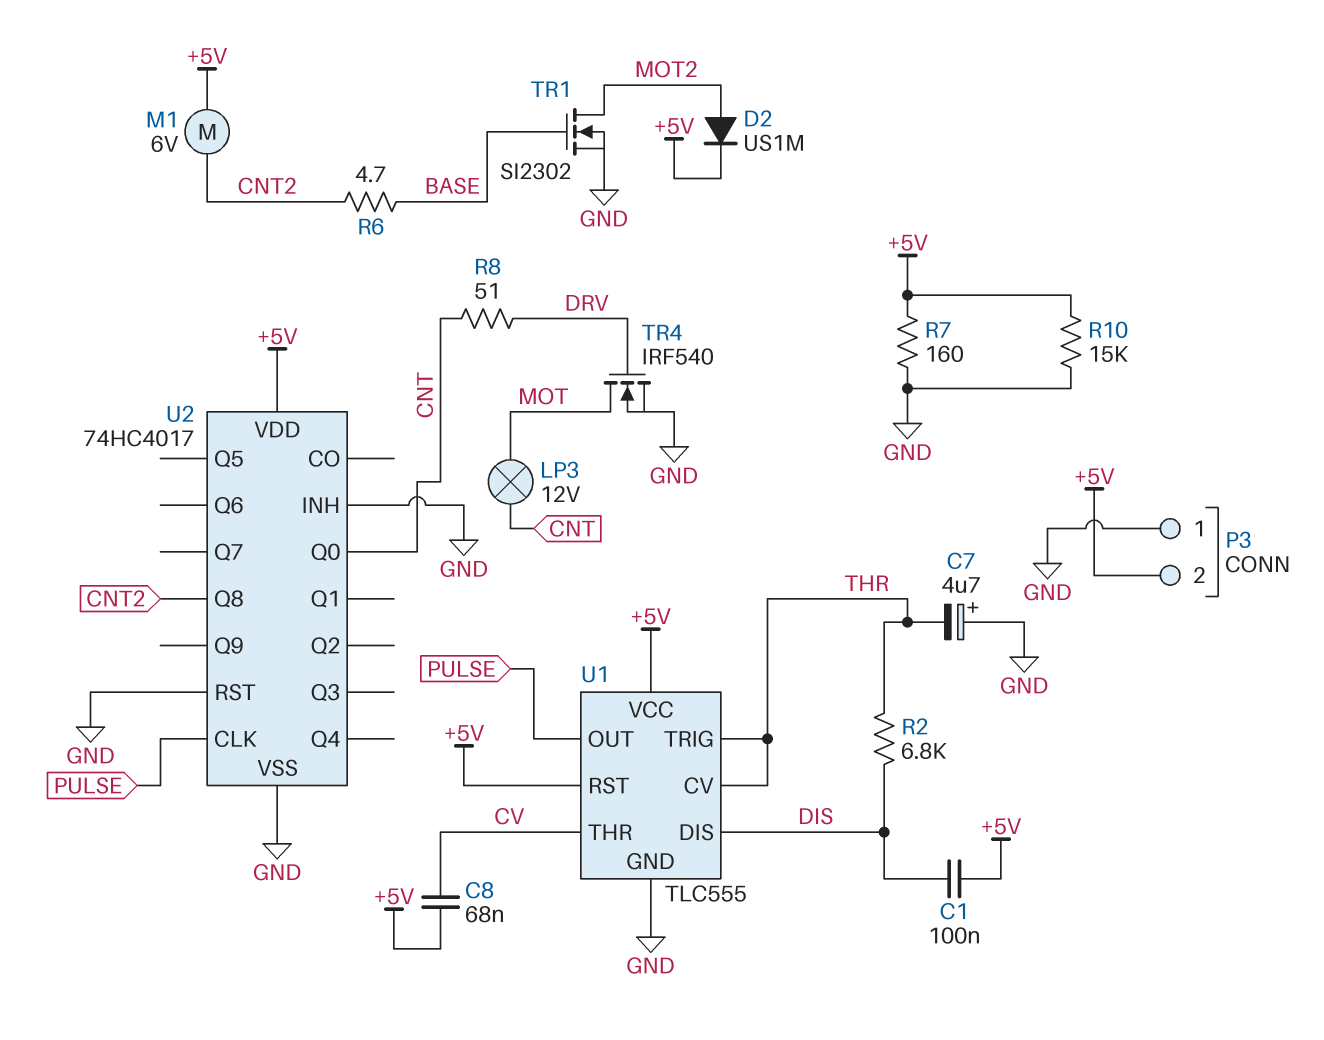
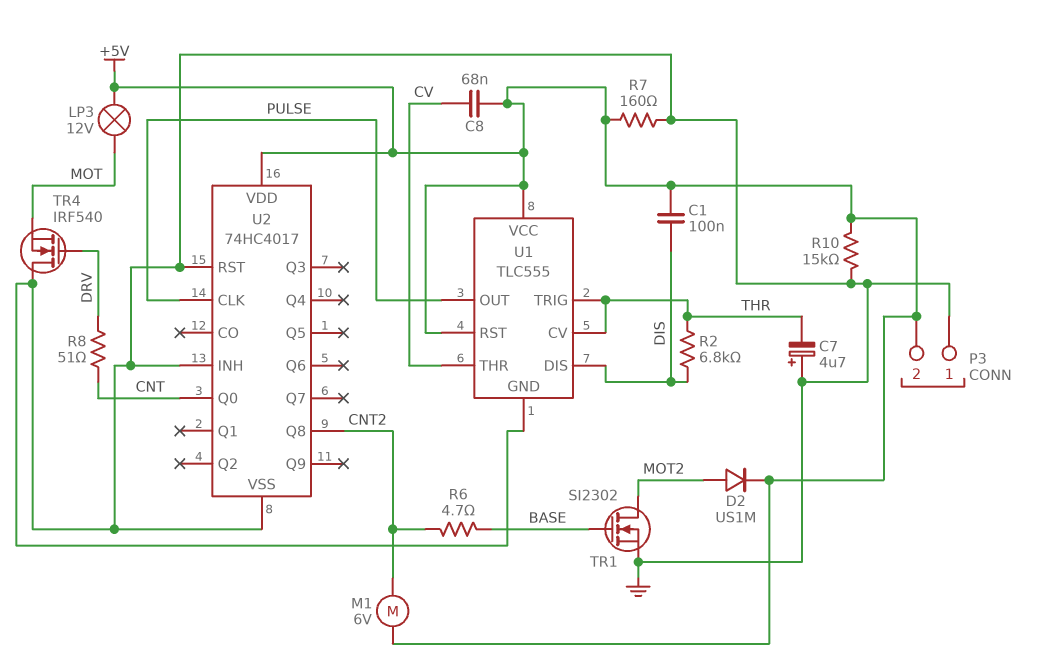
LP3: lamp 12V (CNT, MOT) -> lamp 12V (+5V, MOT)
TR4: NMOS IRF540 (G DRV, D MOT, S GND) -> NMOS IRF540 (G DRV, D GND, S MOT)

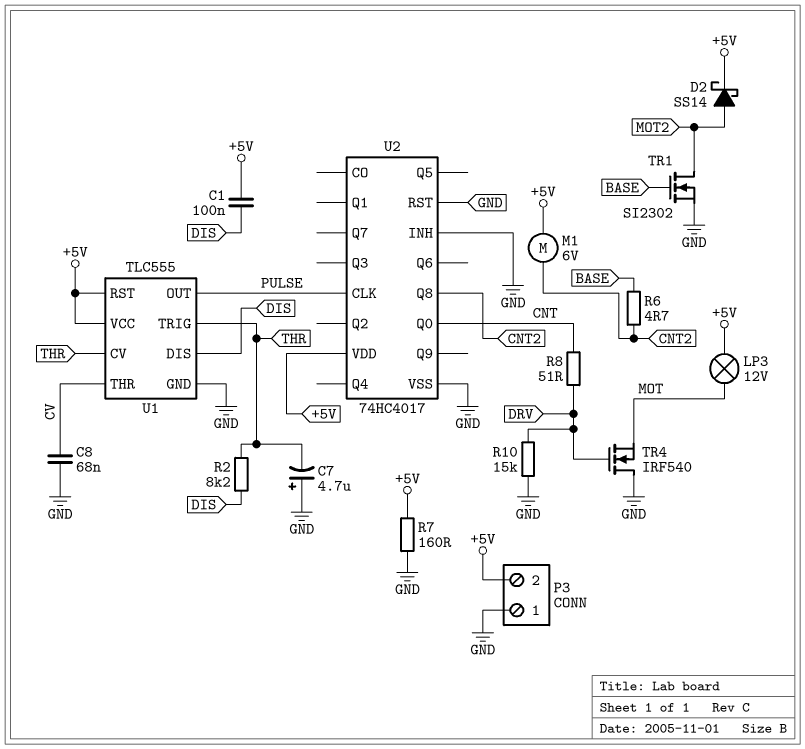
C8: 68nF (+5V, CV) -> 68nF (CV, GND)
D2: diode US1M (A MOT2, K +5V) -> schottky SS14 (A MOT2, K +5V)
R2: 6.8k (DIS, THR) -> 8.2k (DIS, THR)
R10: 15k (+5V, GND) -> 15k (DRV, GND)

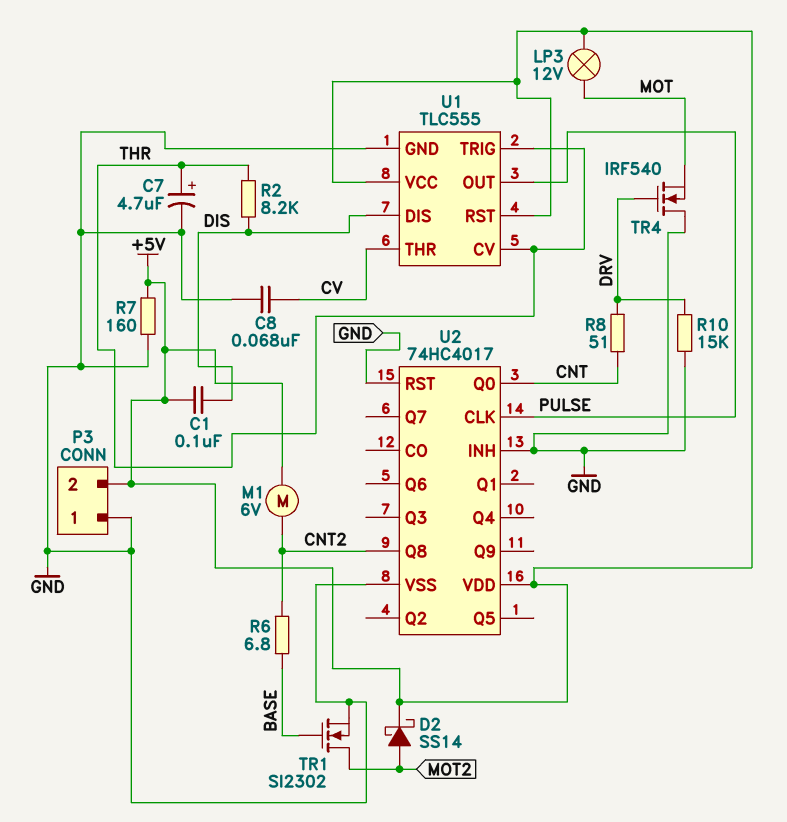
C7: 4.7uF (plus GND, minus THR) -> 4.7uF (plus THR, minus GND)
R6: 4.7 (BASE, CNT2) -> 6.8 (BASE, CNT2)

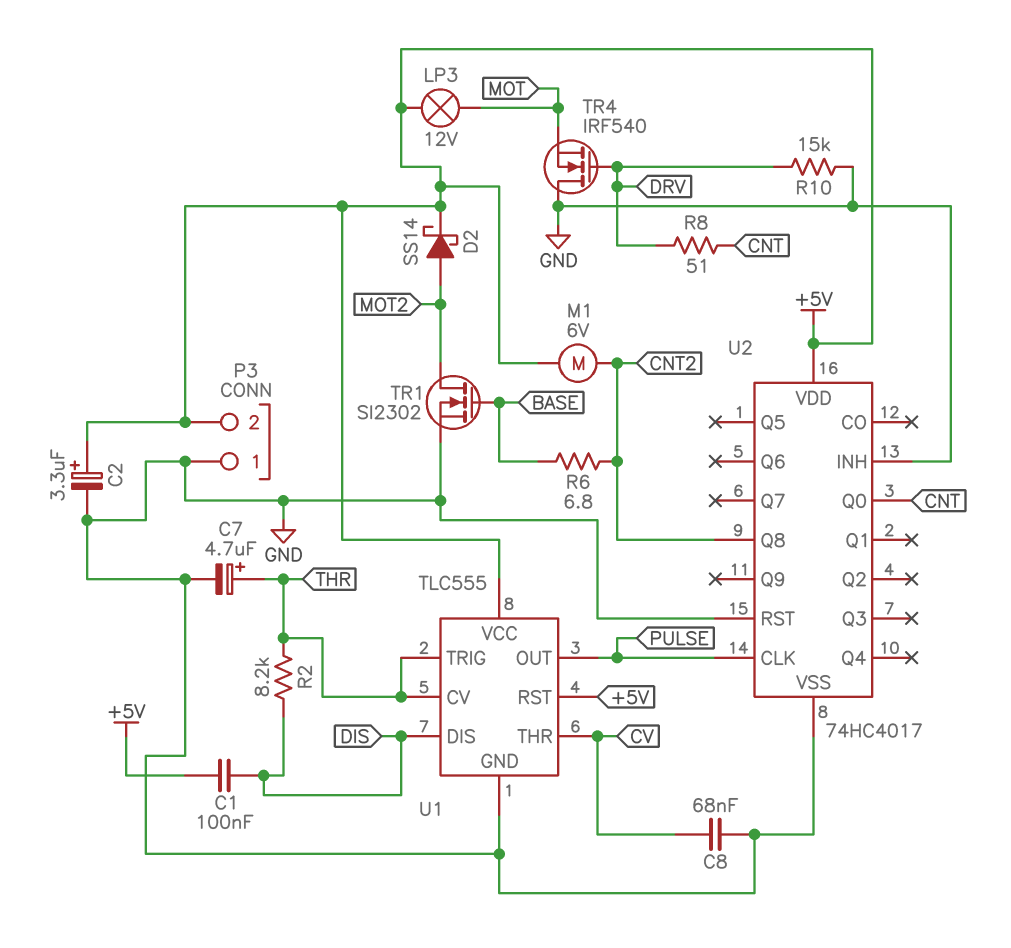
C2: none -> 3.3uF (plus +5V, minus GND)
R7: 160 (+5V, GND) -> none

